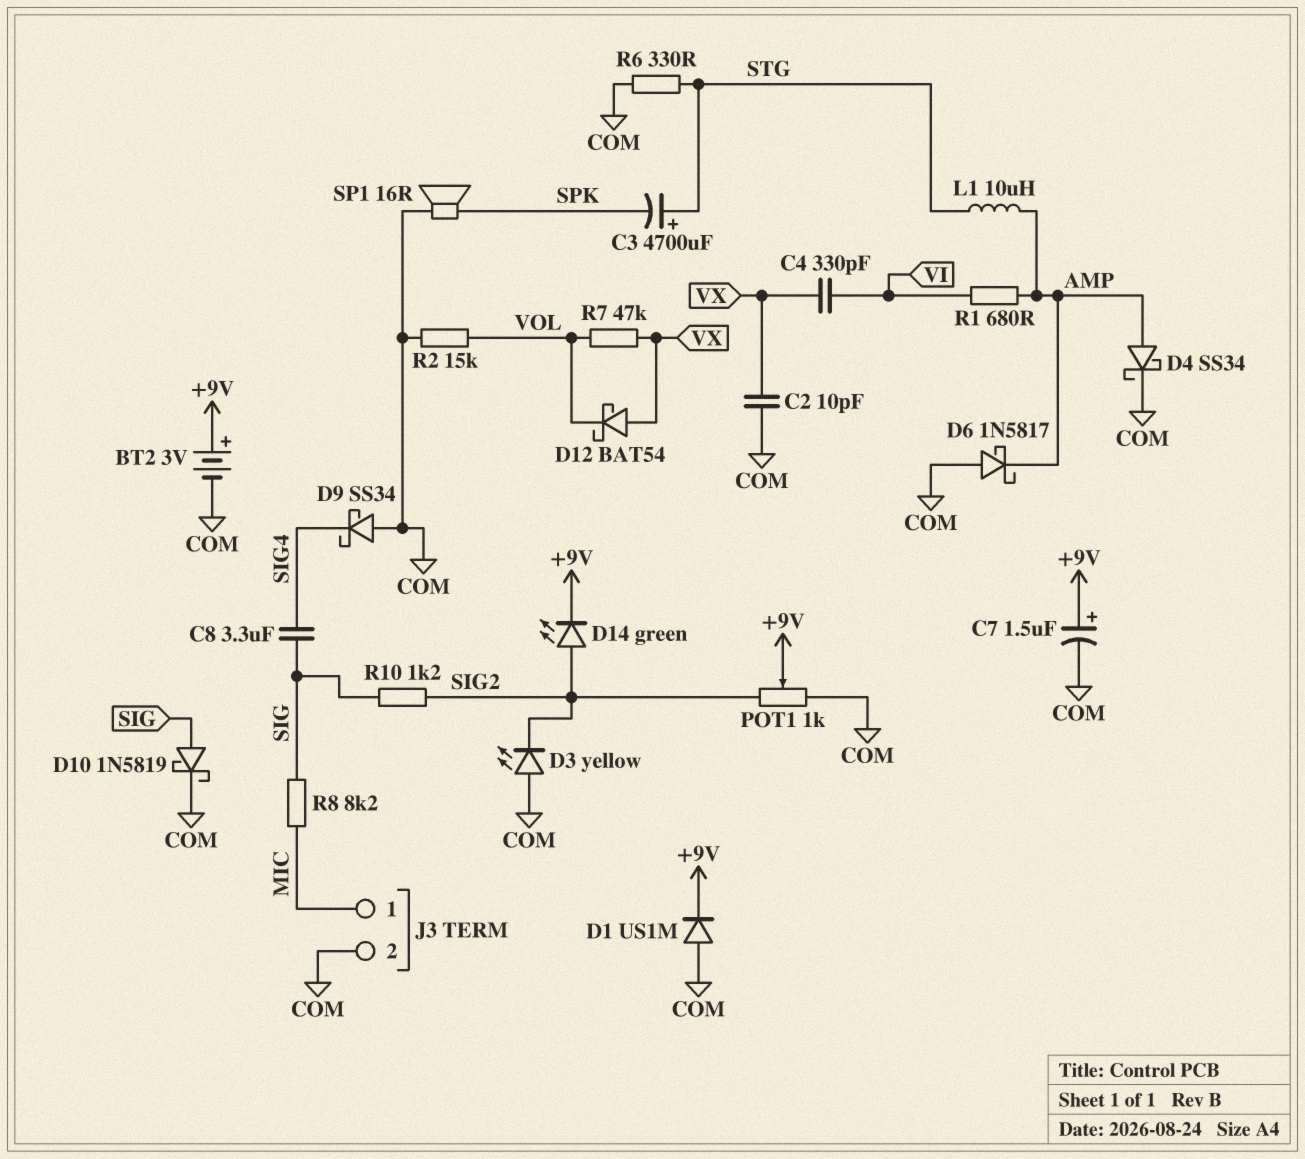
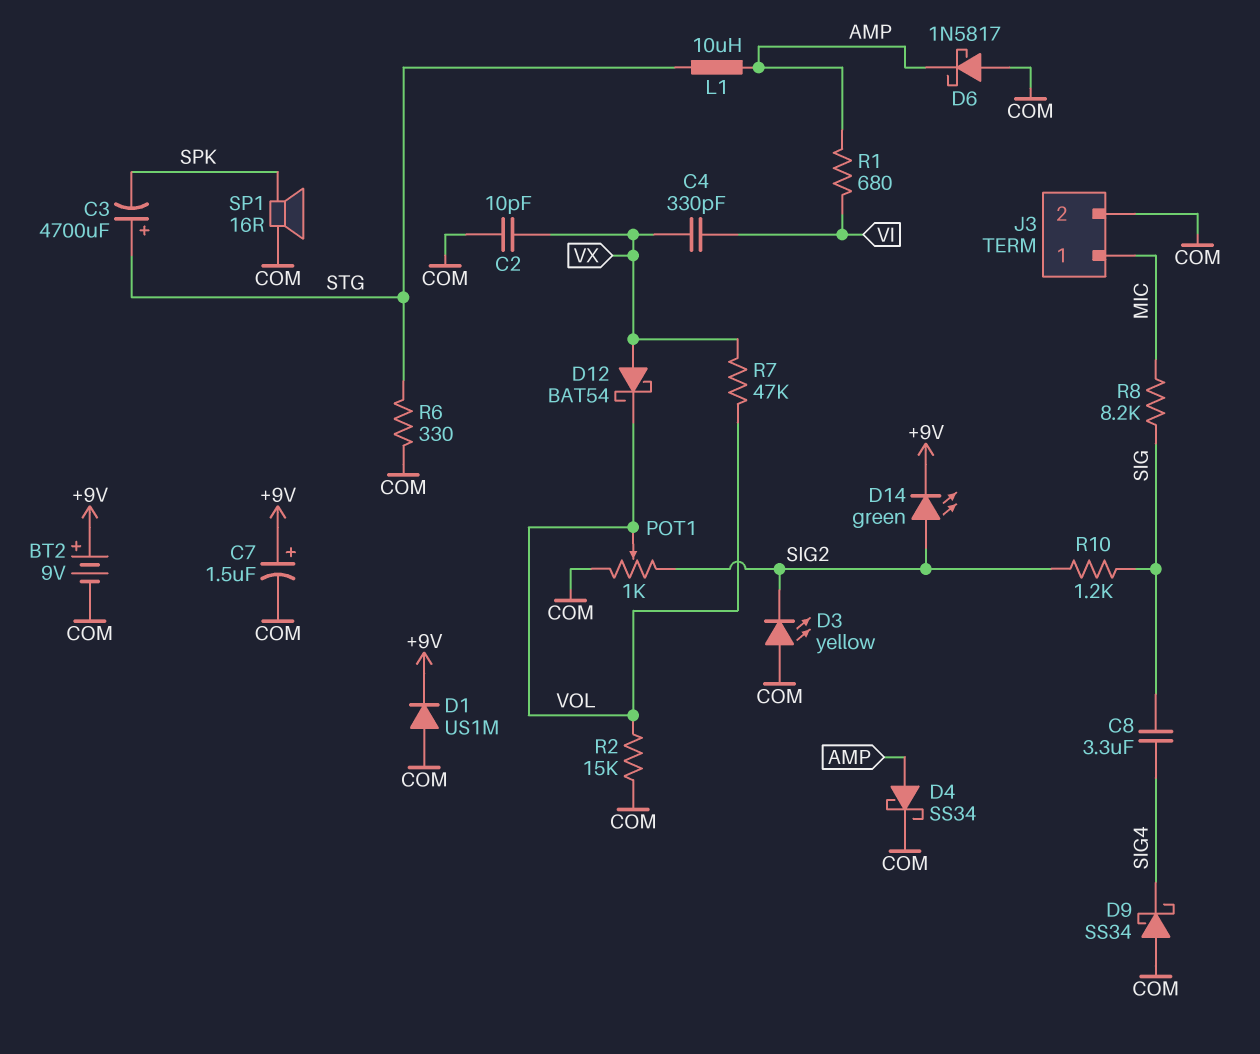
BT2: 3V (plus +9V, minus COM) -> 9V (plus +9V, minus COM)
D10: schottky 1N5819 (A SIG, K COM) -> none
POT1: 1k (COM, SIG2, wiper +9V) -> 1k (COM, SIG2, wiper VOL)

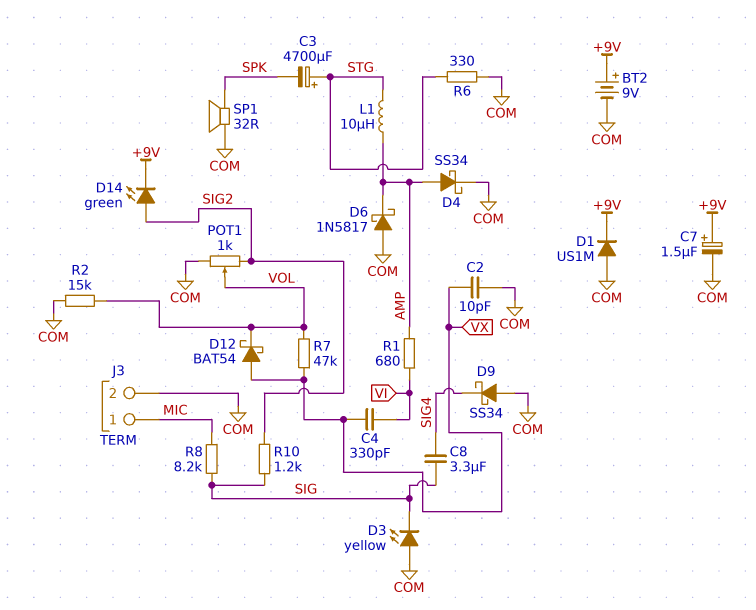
D3: LED yellow (A COM, K SIG2) -> LED yellow (A COM, K SIG)
SP1: speaker 16R (COM, SPK) -> speaker 32R (COM, SPK)

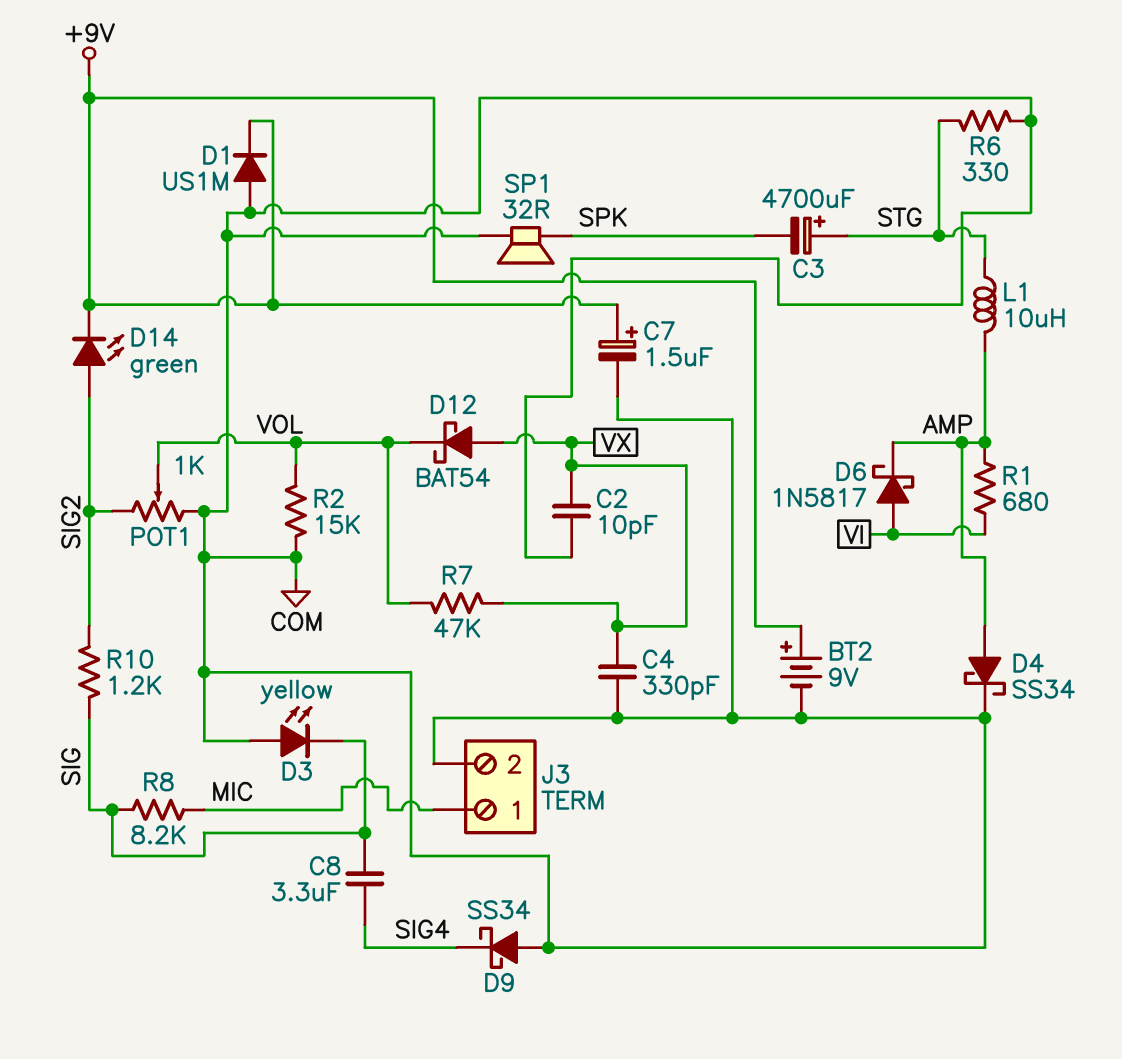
C4: 330pF (VI, VX) -> 330pF (COM, VX)
D6: schottky 1N5817 (A COM, K AMP) -> schottky 1N5817 (A VI, K AMP)

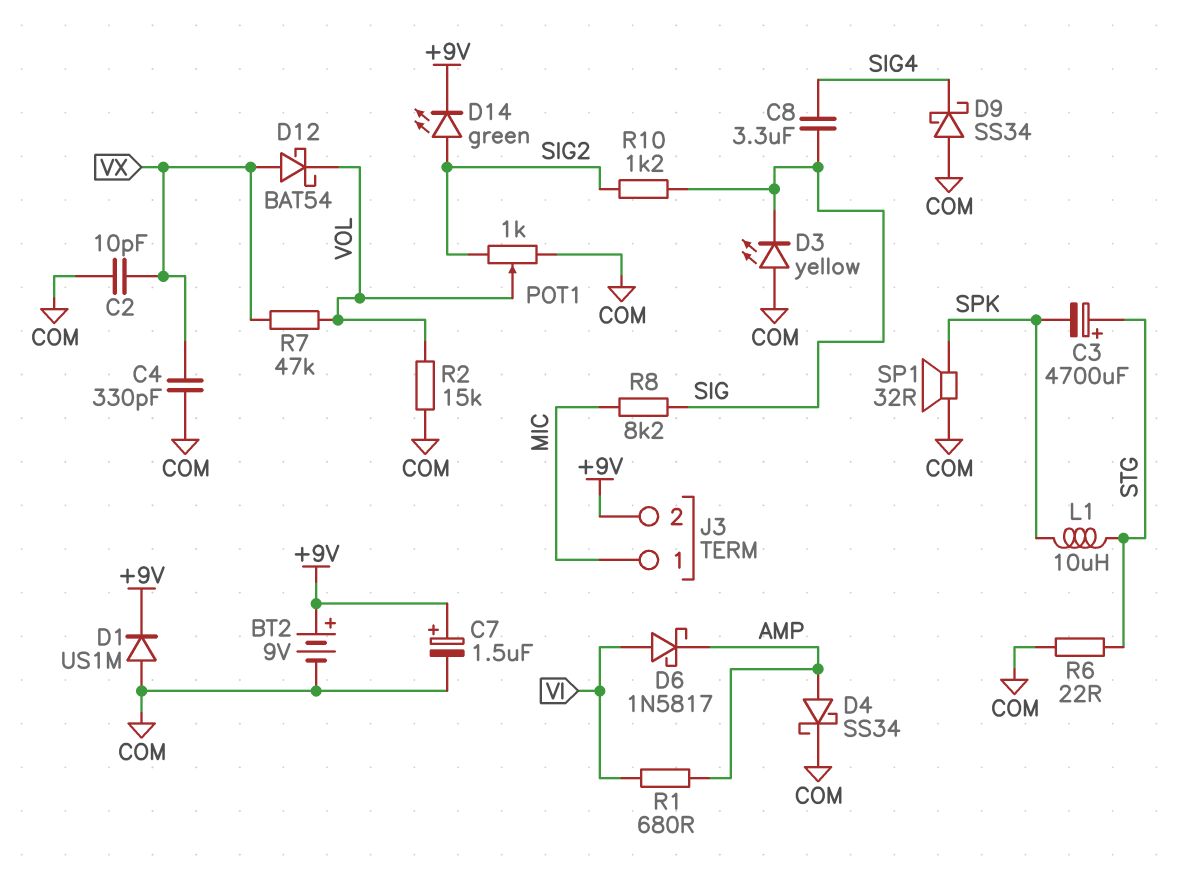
J3 pin 2: COM -> +9V
L1: 10uH (AMP, STG) -> 10uH (SPK, STG)
R6: 330 (COM, STG) -> 22 (COM, STG)

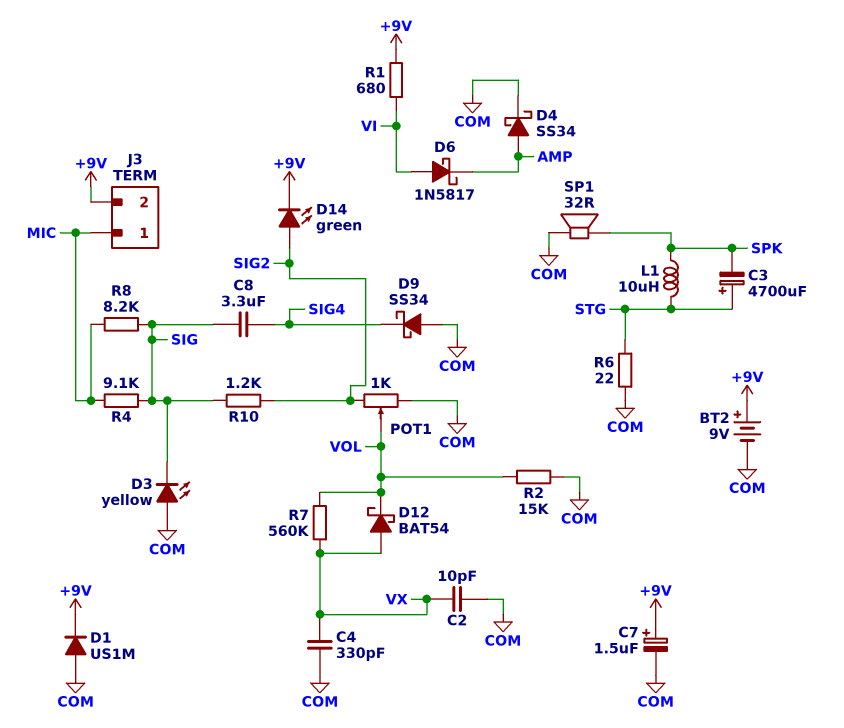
R1: 680 (AMP, VI) -> 680 (+9V, VI)
R4: none -> 9.1k (MIC, SIG)
R7: 47k (VOL, VX) -> 560k (VOL, VX)

